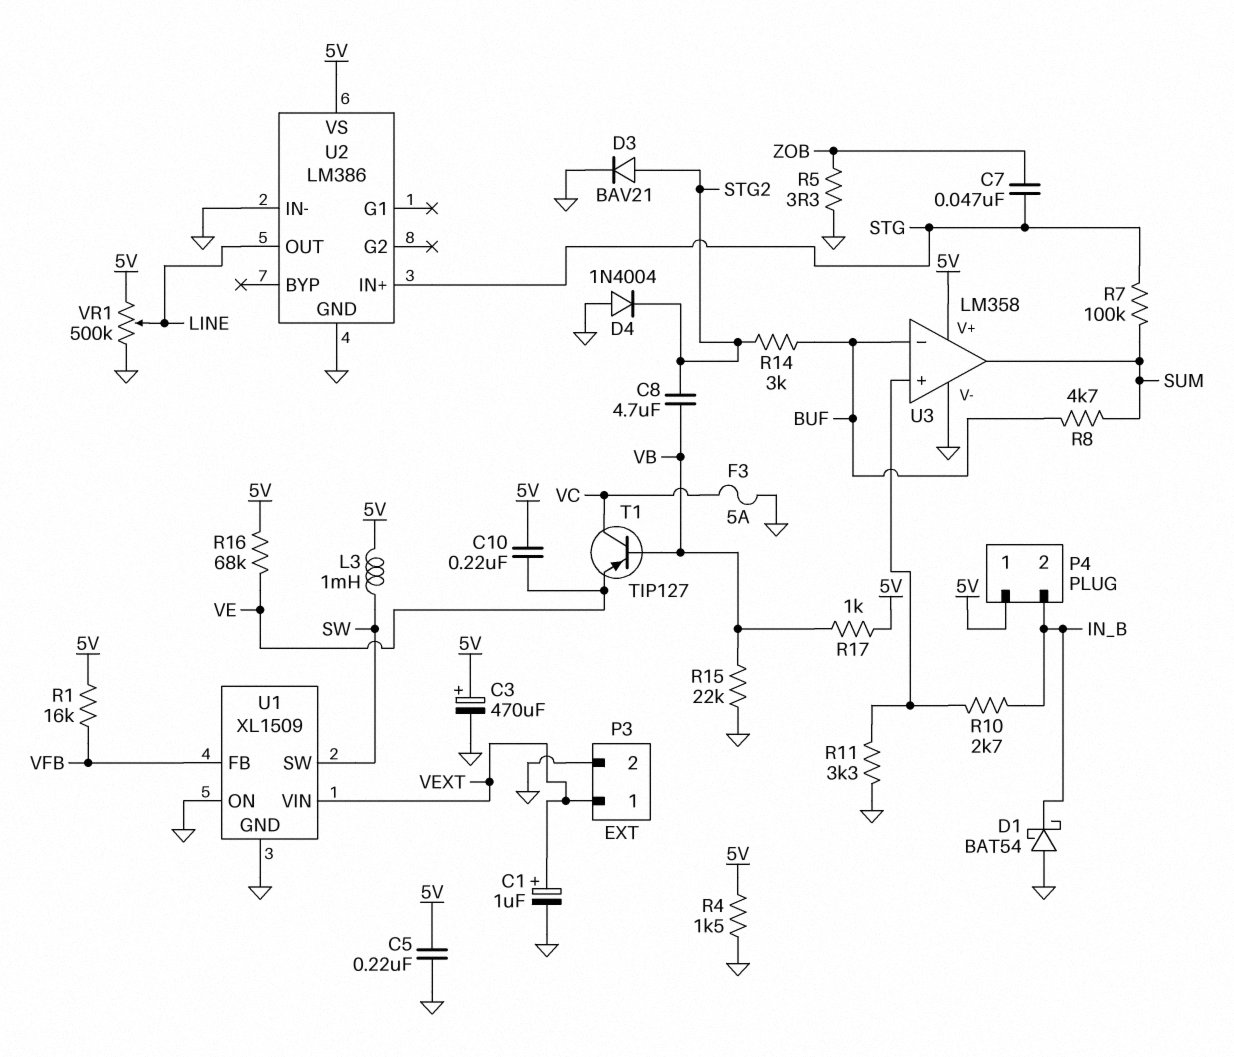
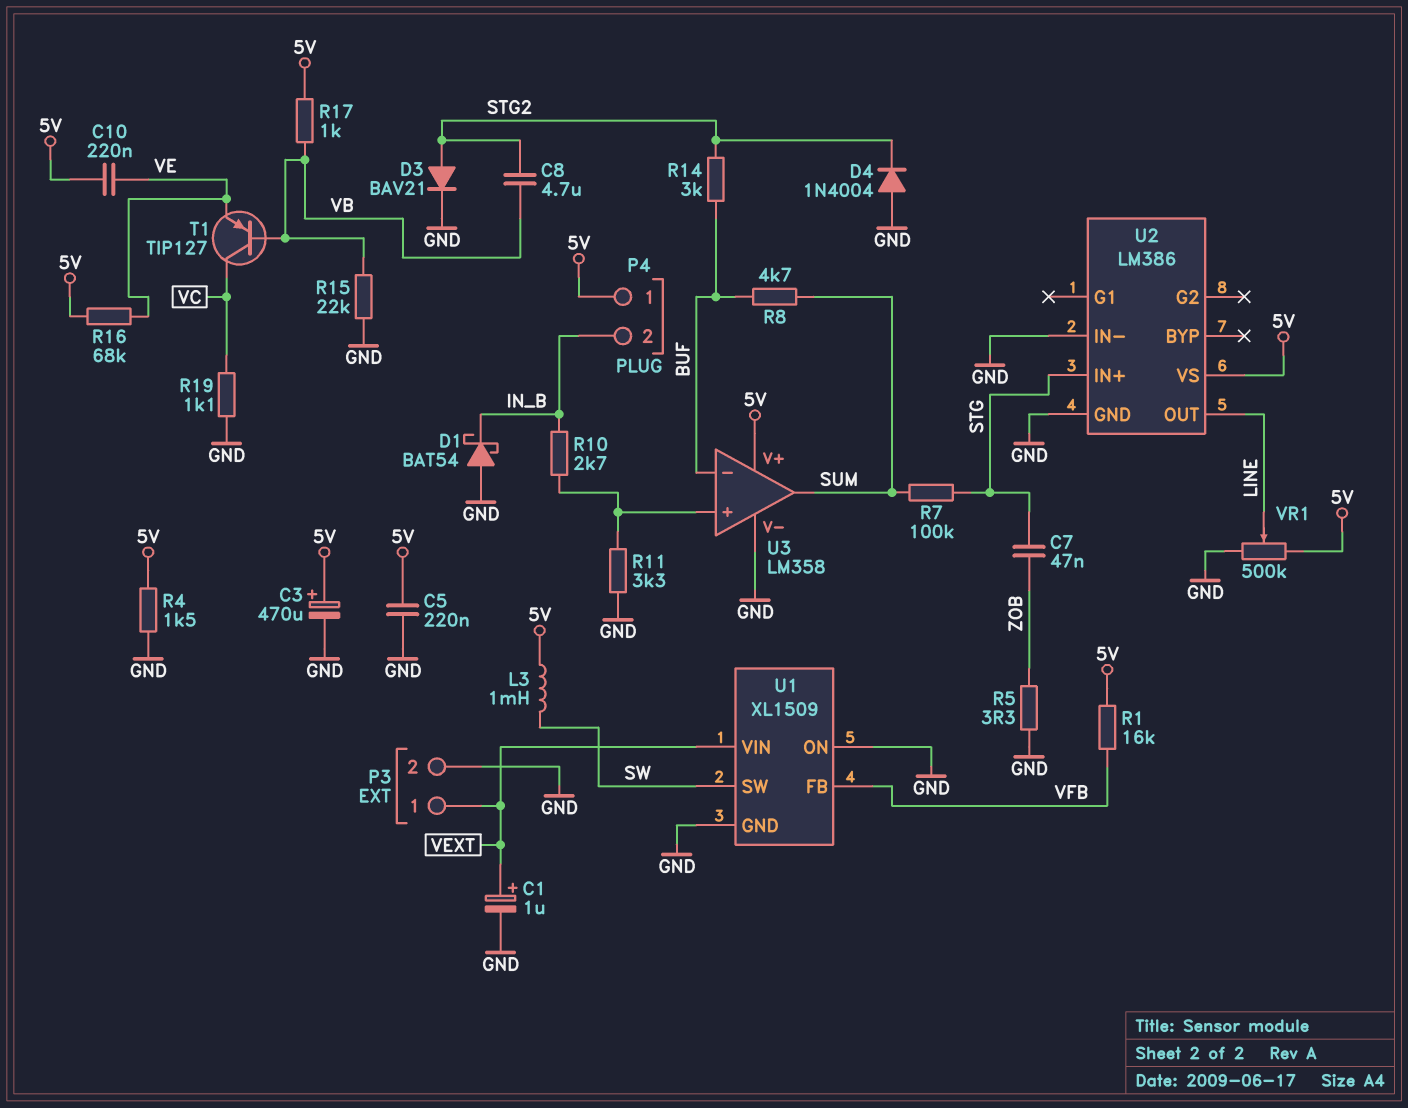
F3: 5A (GND, VC) -> none
R19: none -> 1.1k (GND, VC)

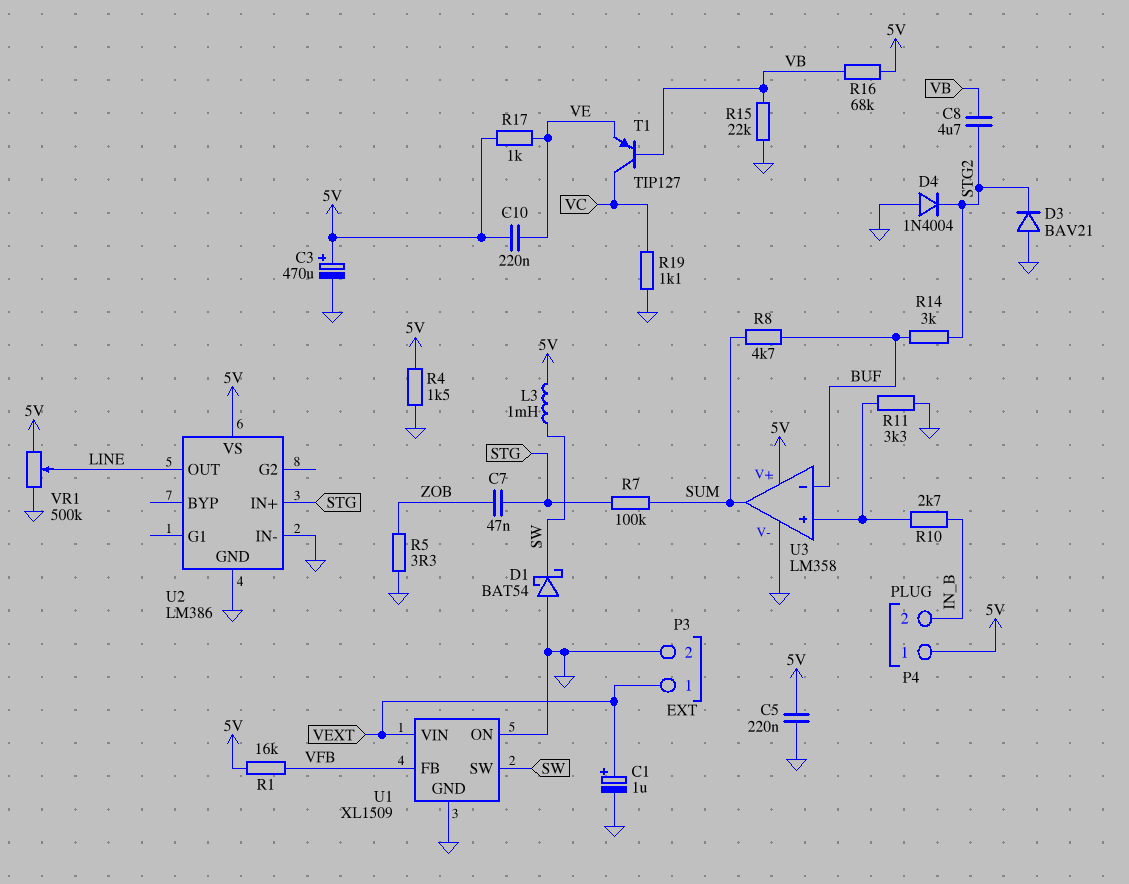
D1: schottky BAT54 (A GND, K IN_B) -> schottky BAT54 (A GND, K SW)
D3: diode BAV21 (A STG2, K GND) -> diode BAV21 (A GND, K STG2)
R16: 68k (5V, VE) -> 68k (5V, VB)
R17: 1k (5V, VB) -> 1k (5V, VE)

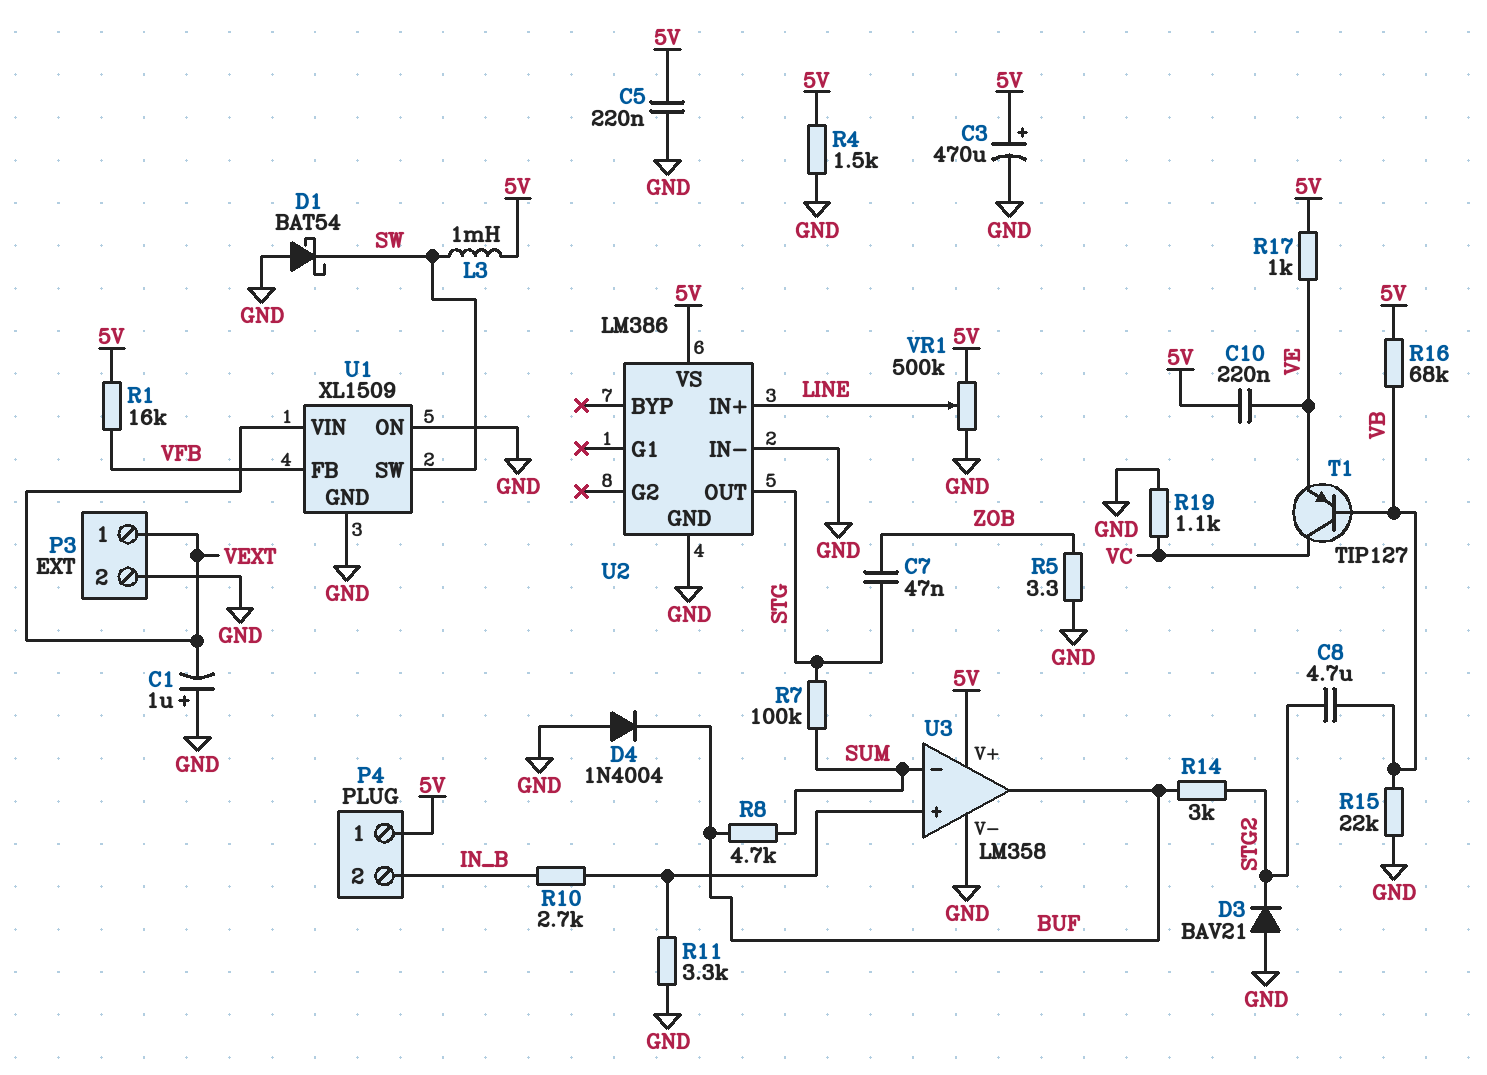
C1: 1uF (plus VEXT, minus GND) -> 1uF (plus GND, minus VEXT)
D4: diode 1N4004 (A GND, K STG2) -> diode 1N4004 (A GND, K BUF)
U2 pin IN+: STG -> LINE
U2 pin OUT: LINE -> STG
U3 pin in-: BUF -> SUM
U3 pin out: SUM -> BUF

